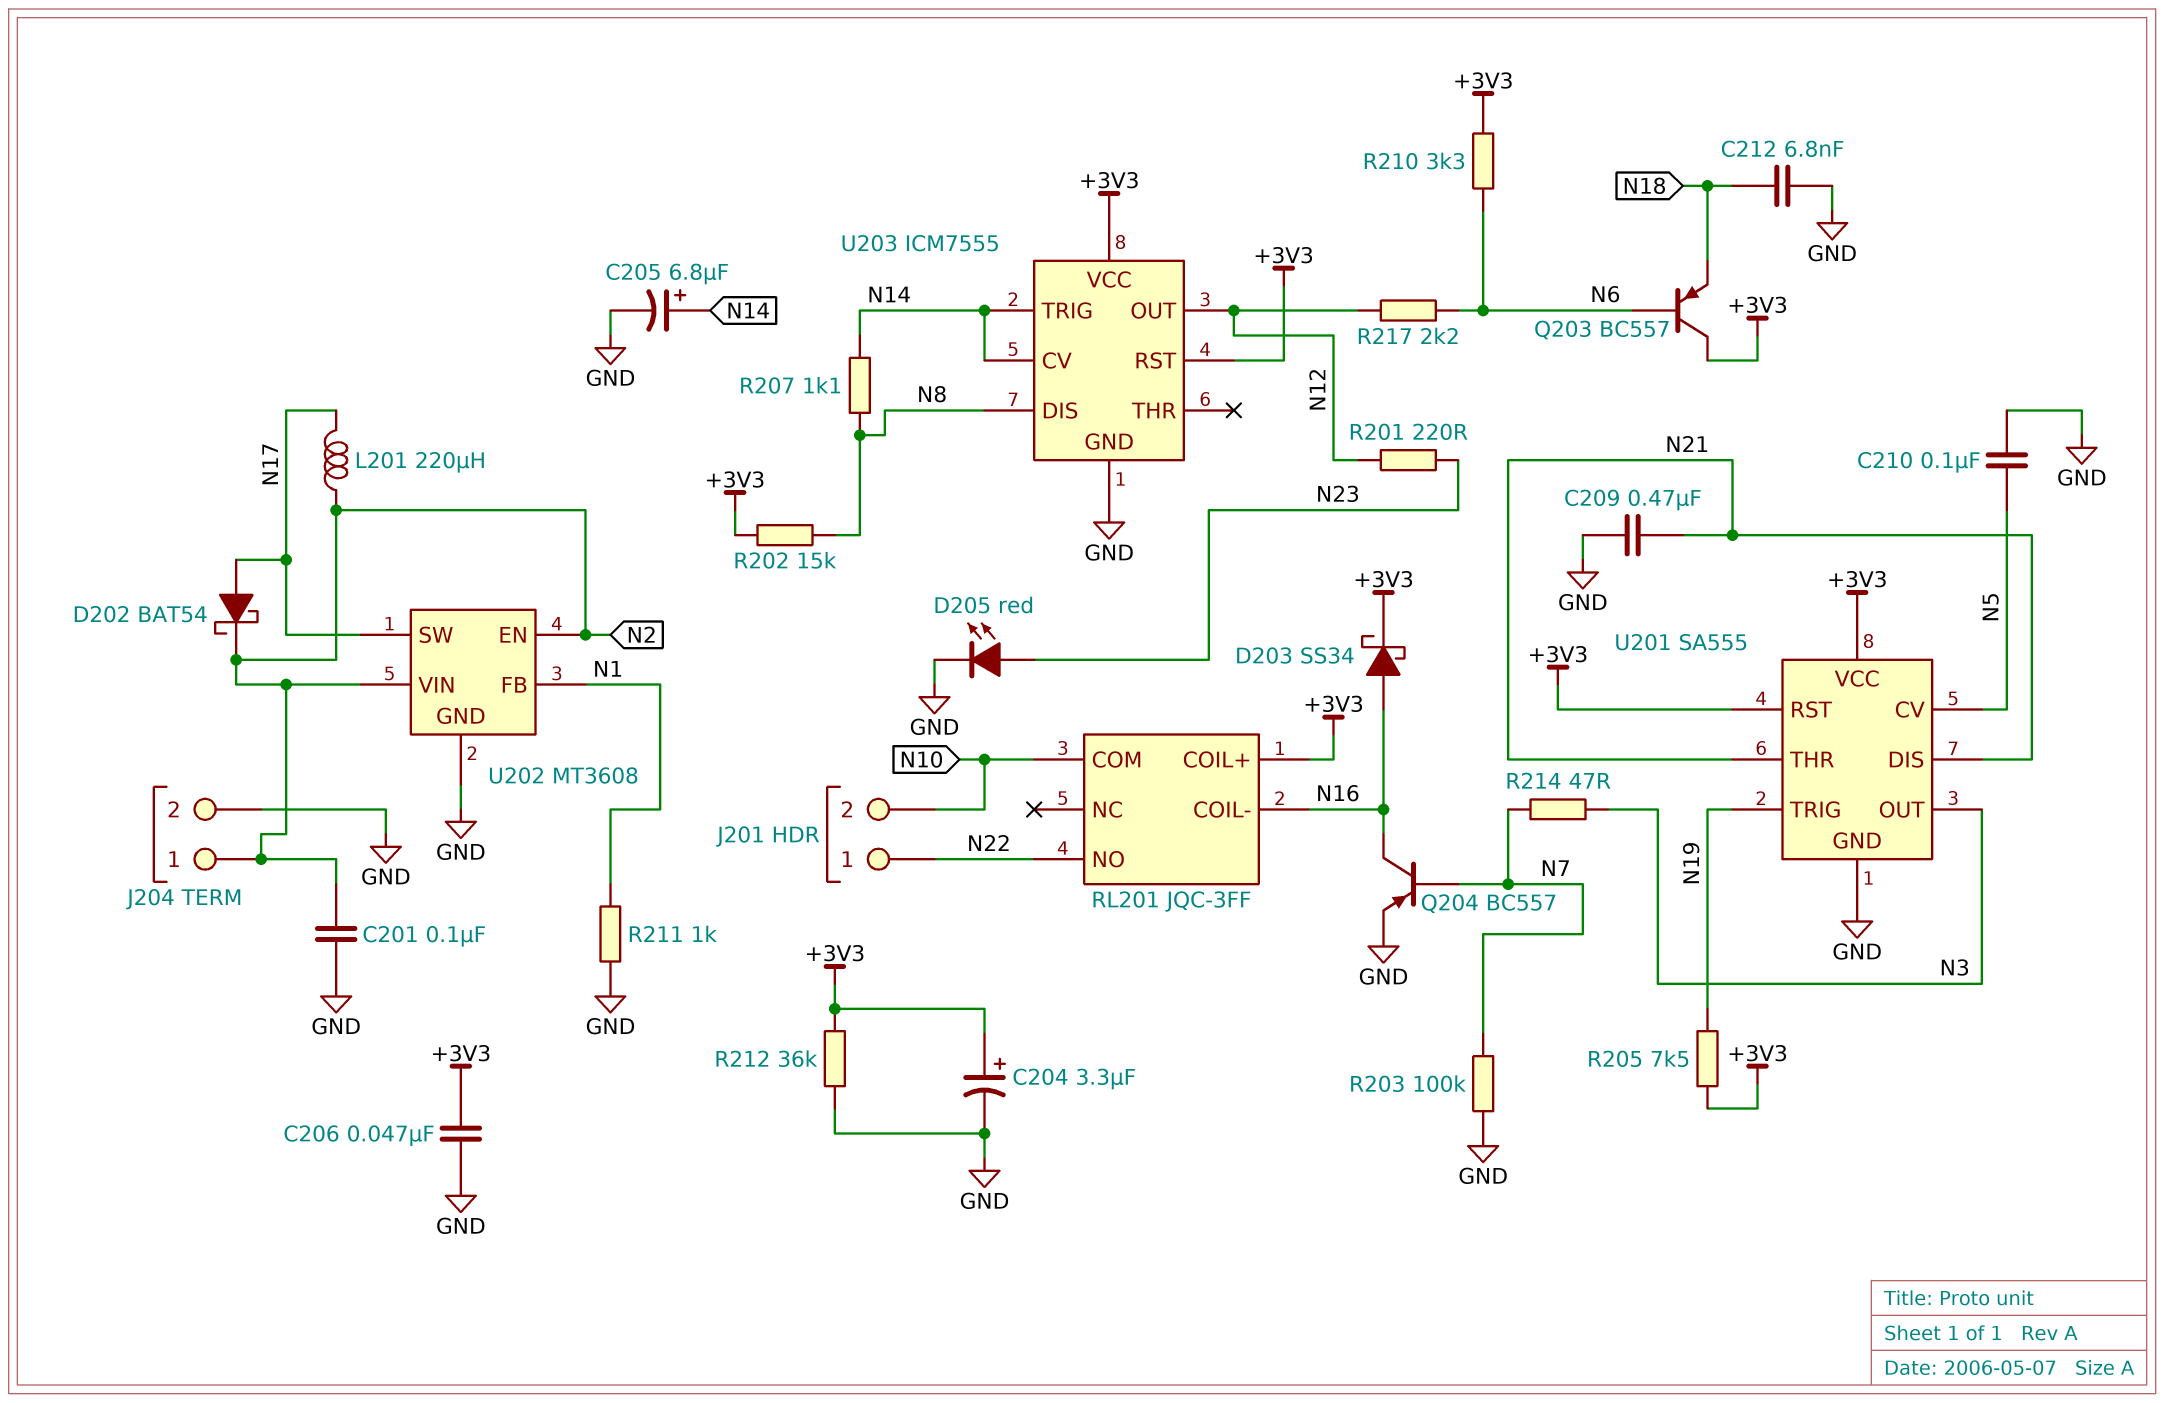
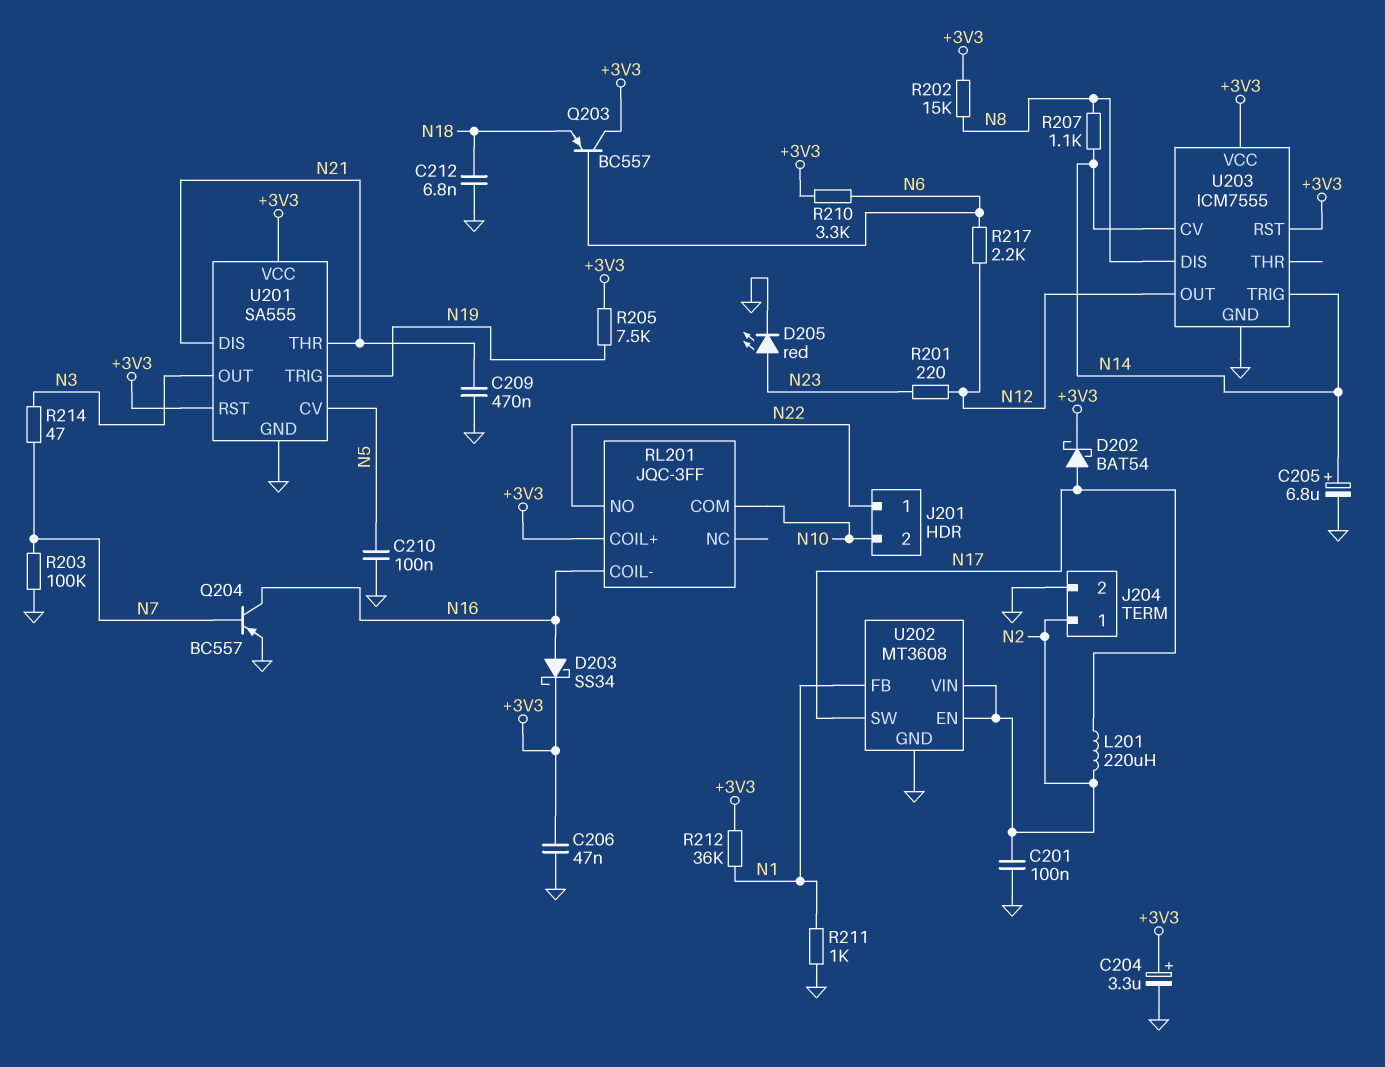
D202: schottky BAT54 (A N17, K N2) -> schottky BAT54 (A N17, K +3V3)
R212: 36k (+3V3, GND) -> 36k (+3V3, N1)

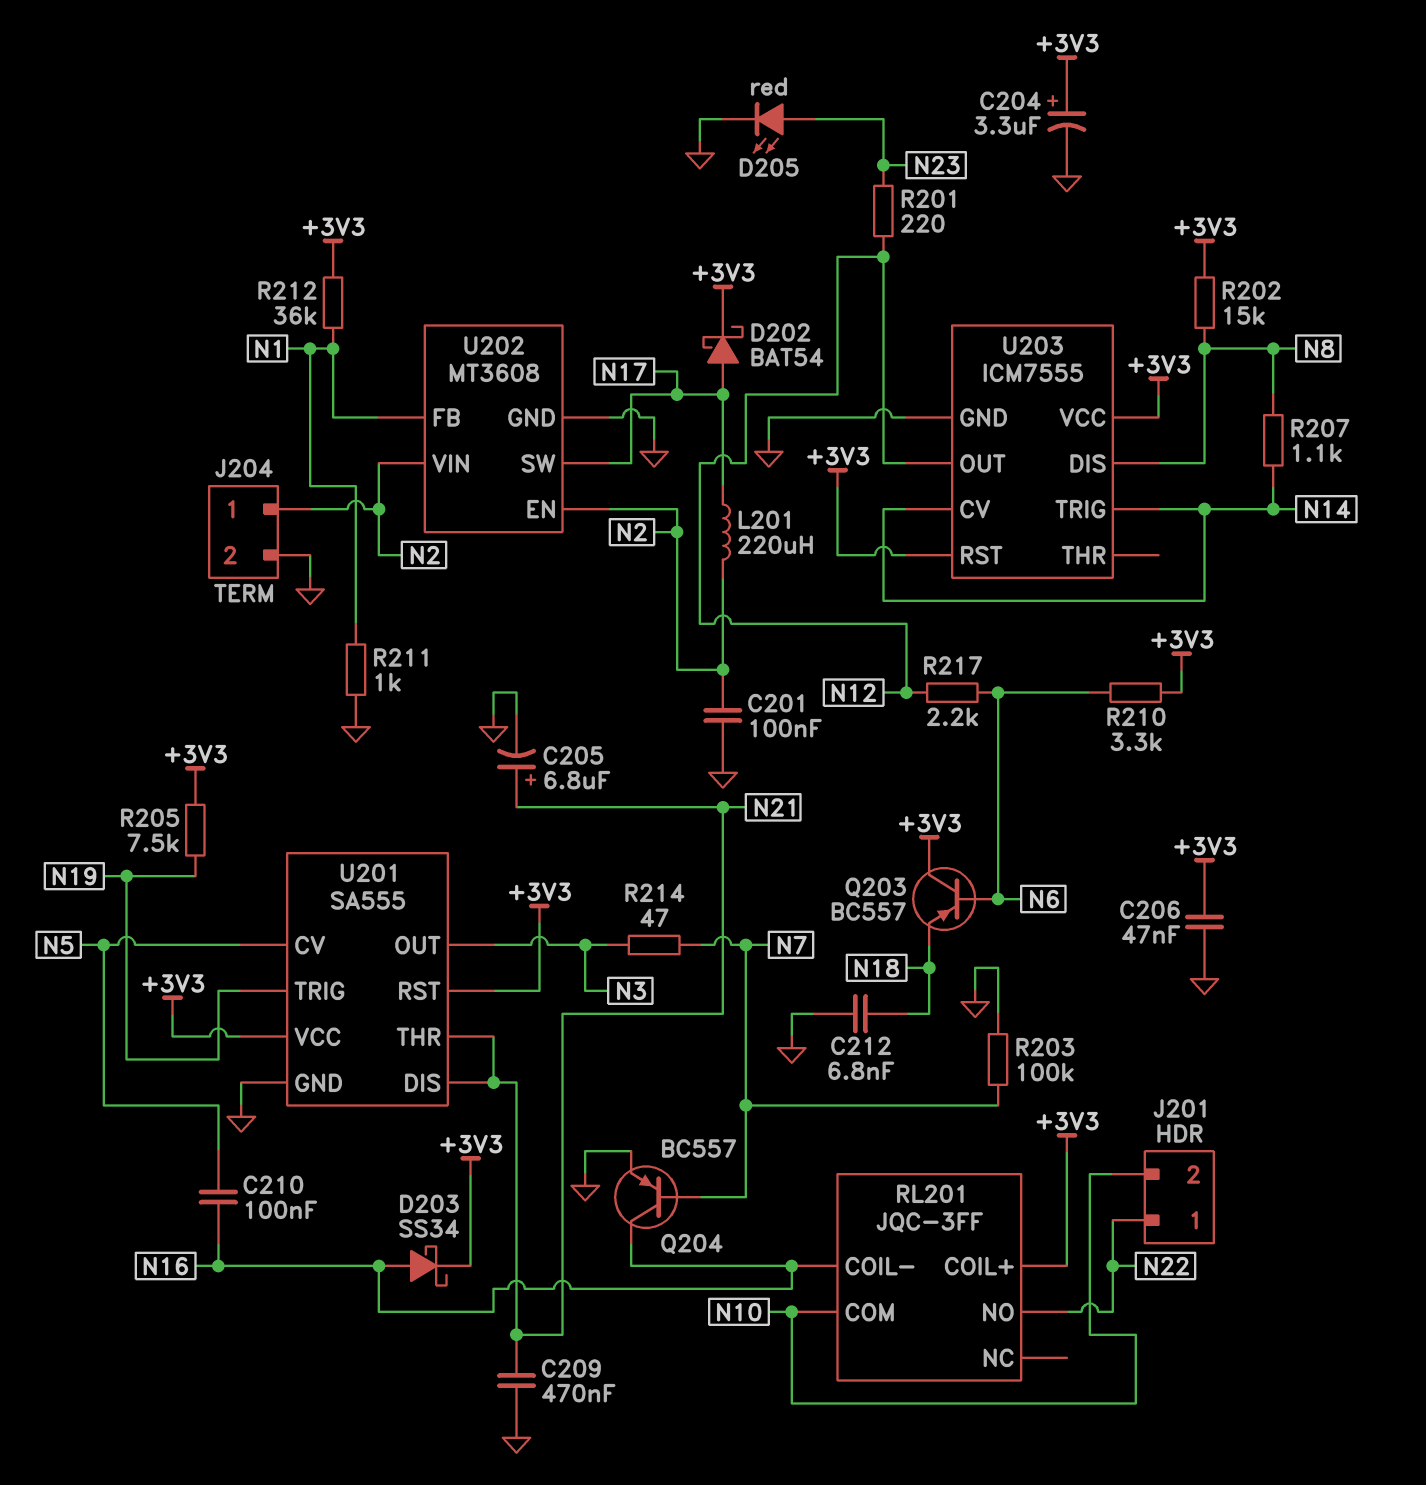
C205: 6.8uF (plus N14, minus GND) -> 6.8uF (plus N21, minus GND)
C210: 100nF (GND, N5) -> 100nF (N5, N16)

